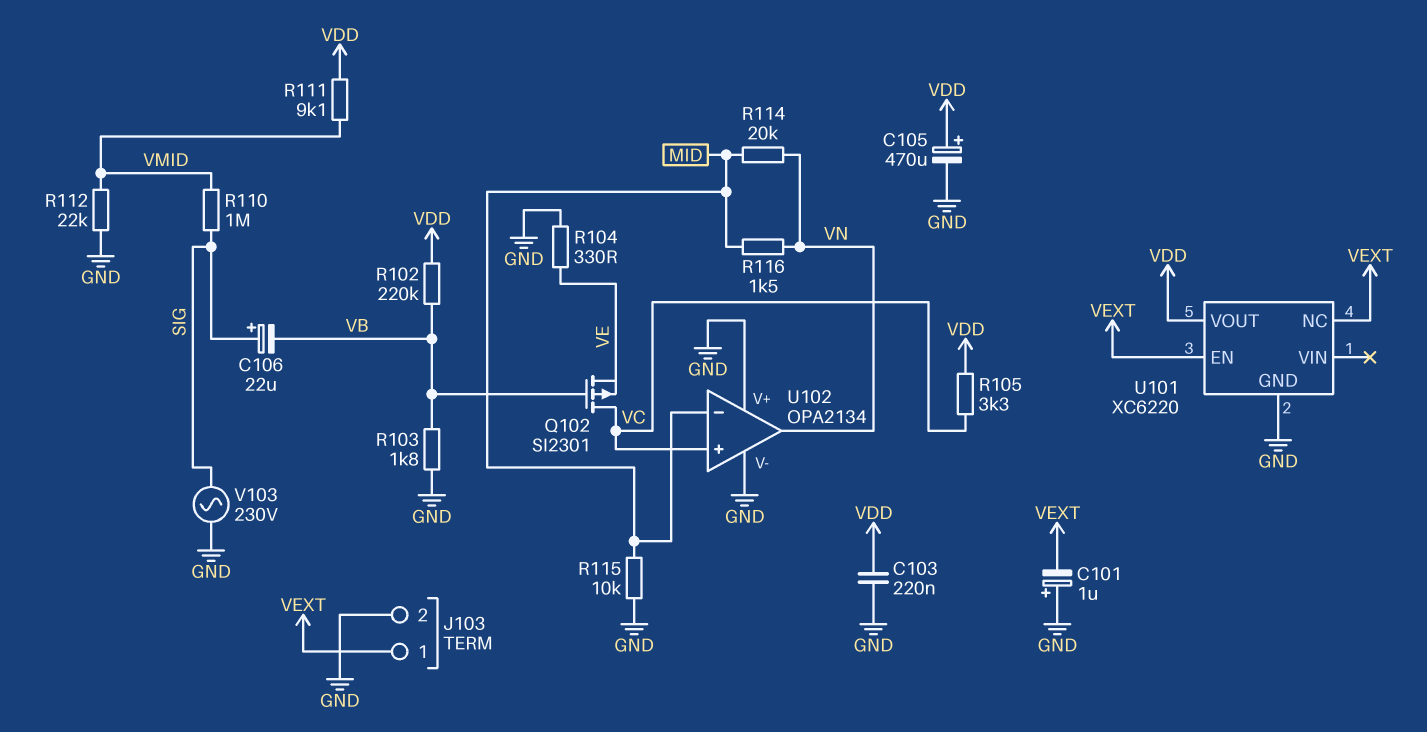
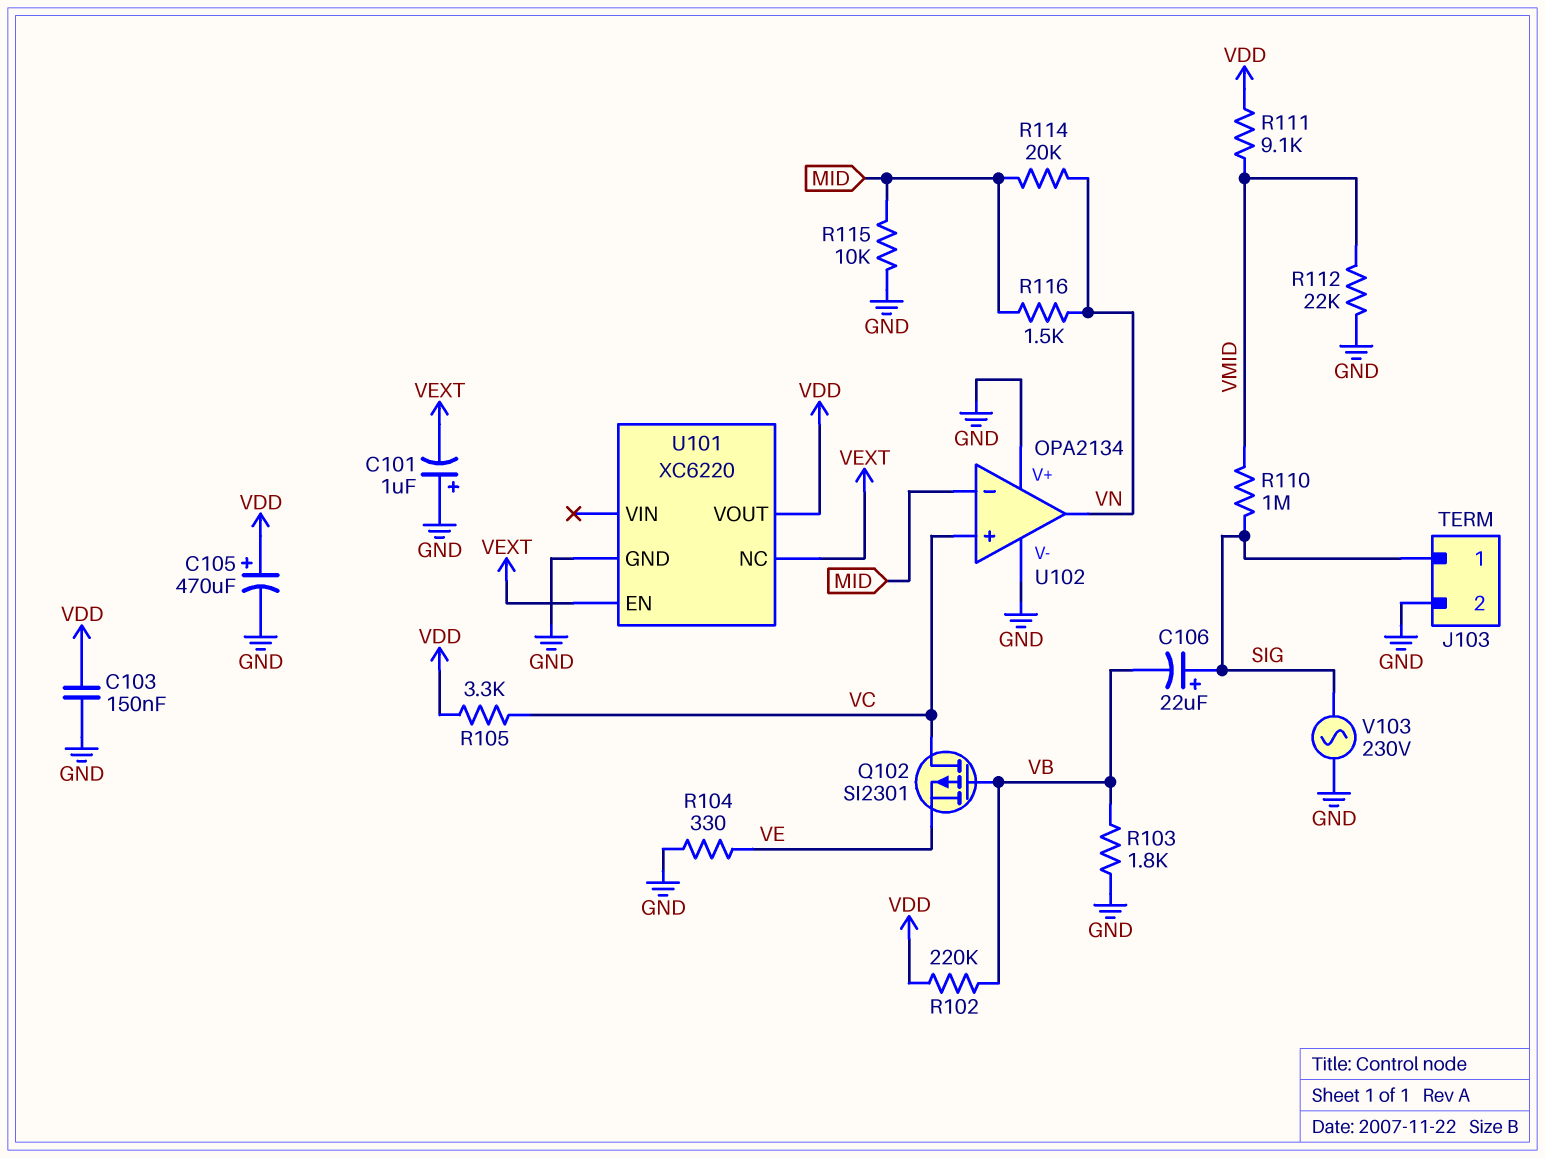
C103: 220nF (GND, VDD) -> 150nF (GND, VDD)
J103 pin 1: VEXT -> SIG

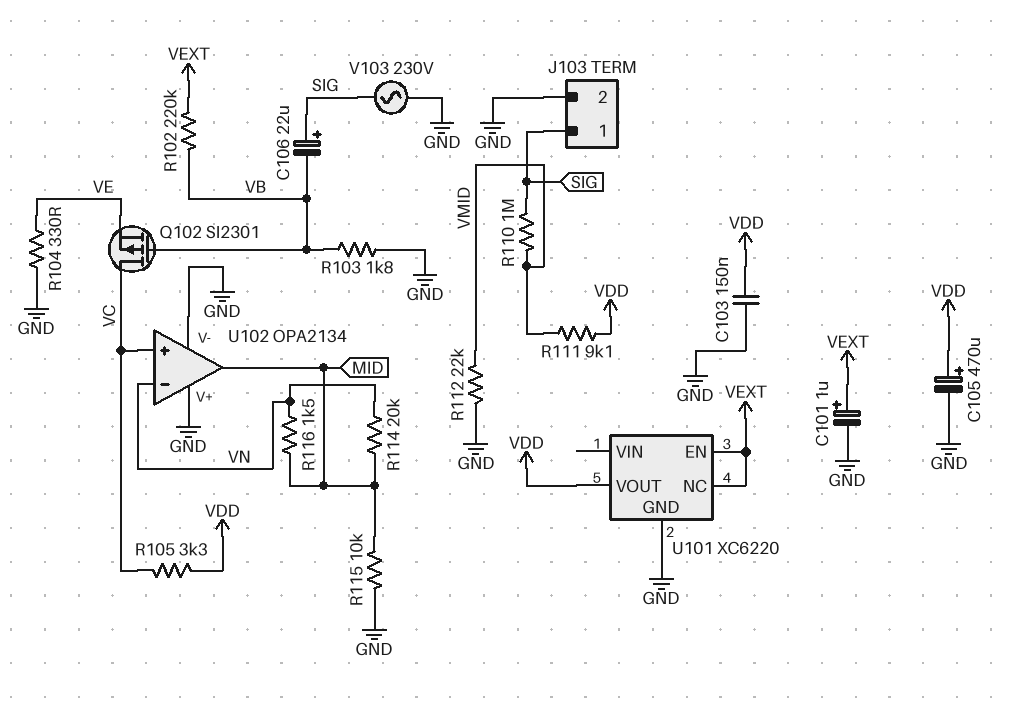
C101: 1uF (plus GND, minus VEXT) -> 1uF (plus VEXT, minus GND)
R102: 220k (VB, VDD) -> 220k (VB, VEXT)
U102 pin in-: MID -> VN
U102 pin out: VN -> MID

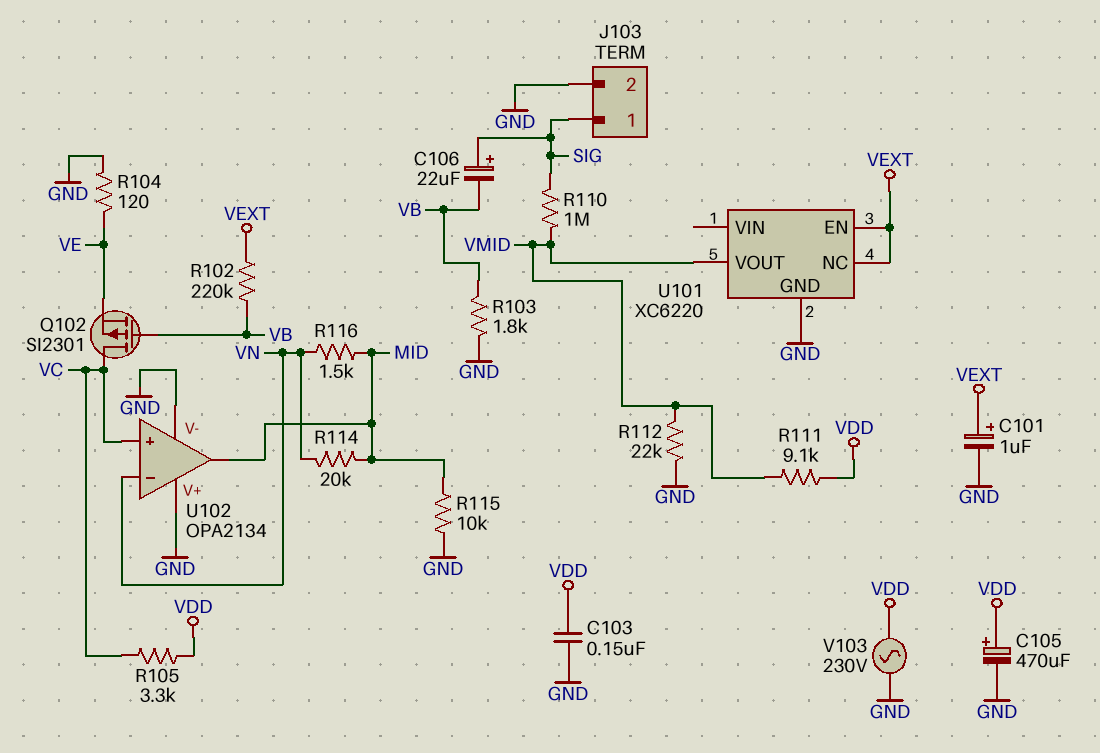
R104: 330 (GND, VE) -> 120 (GND, VE)
U101 pin VOUT: VDD -> VMID
V103: AC 230V (GND, SIG) -> AC 230V (GND, VDD)

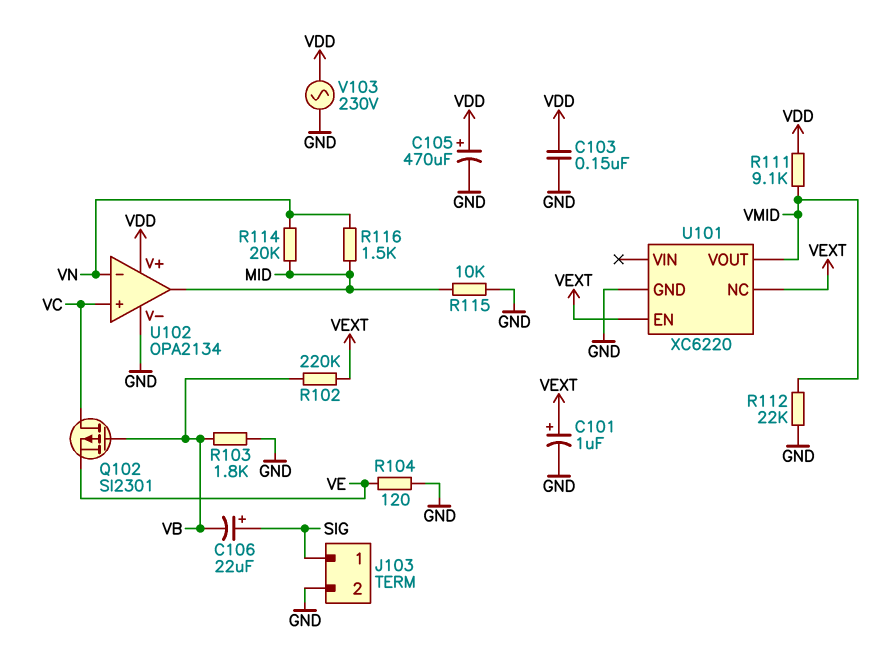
R105: 3.3k (VC, VDD) -> none
R110: 1M (SIG, VMID) -> none
U102 pin V+: GND -> VDD

